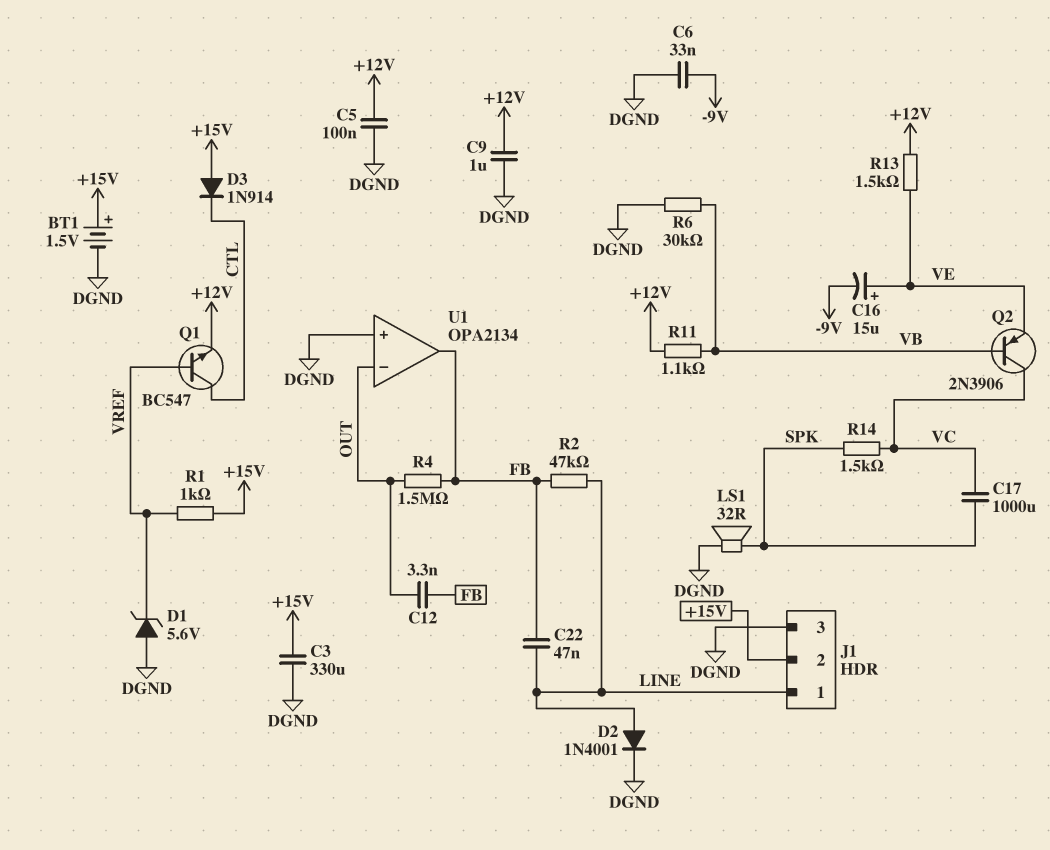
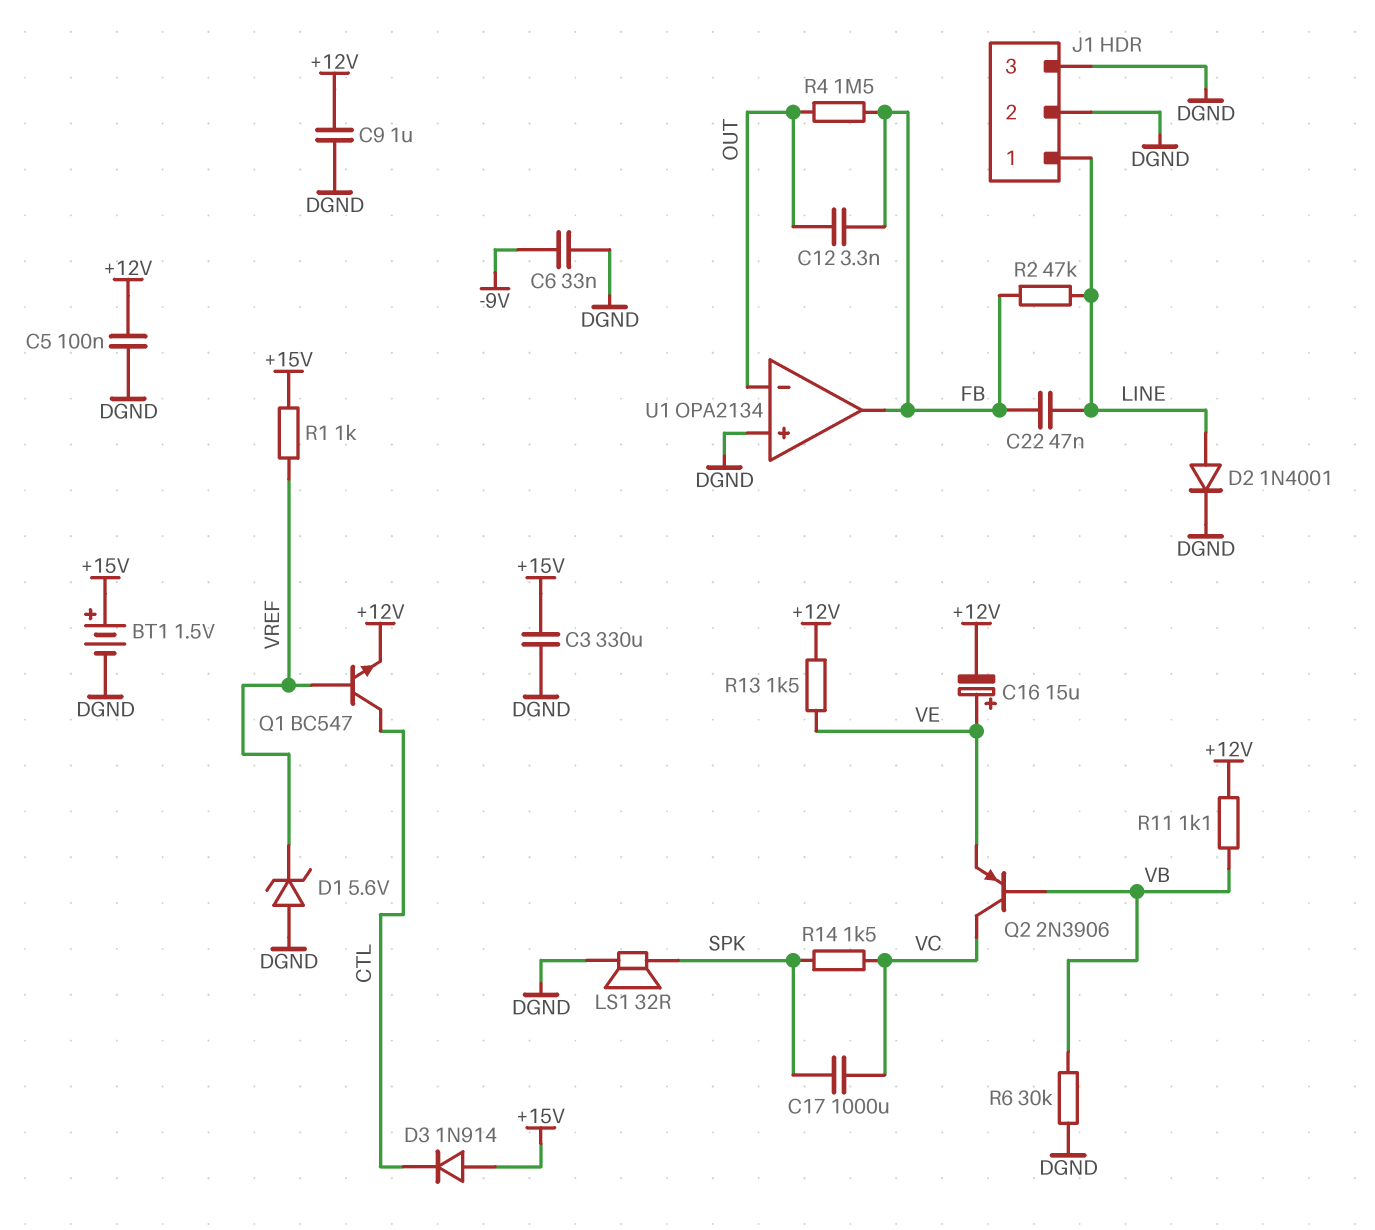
C16: 15uF (plus VE, minus -9V) -> 15uF (plus VE, minus +12V)
J1 pin 2: +15V -> DGND

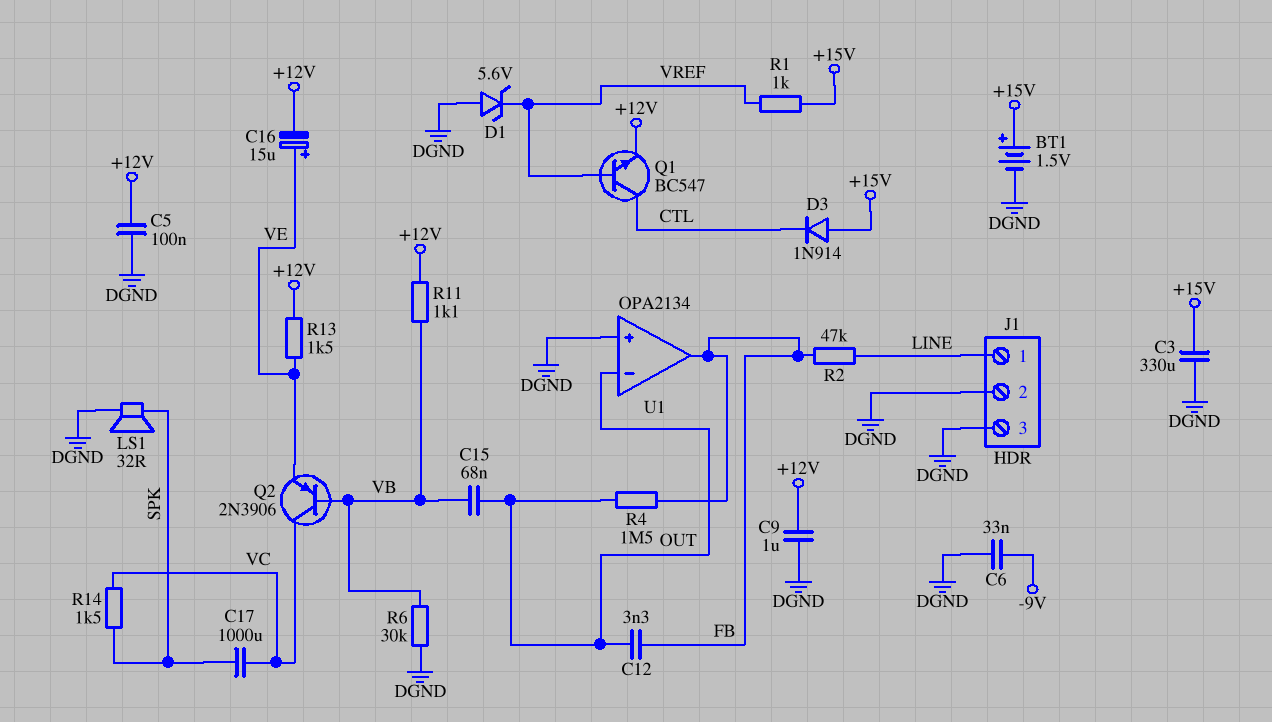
C15: none -> 68nF (OUT, VB)
C22: 47nF (FB, LINE) -> none
D2: diode 1N4001 (A LINE, K DGND) -> none

